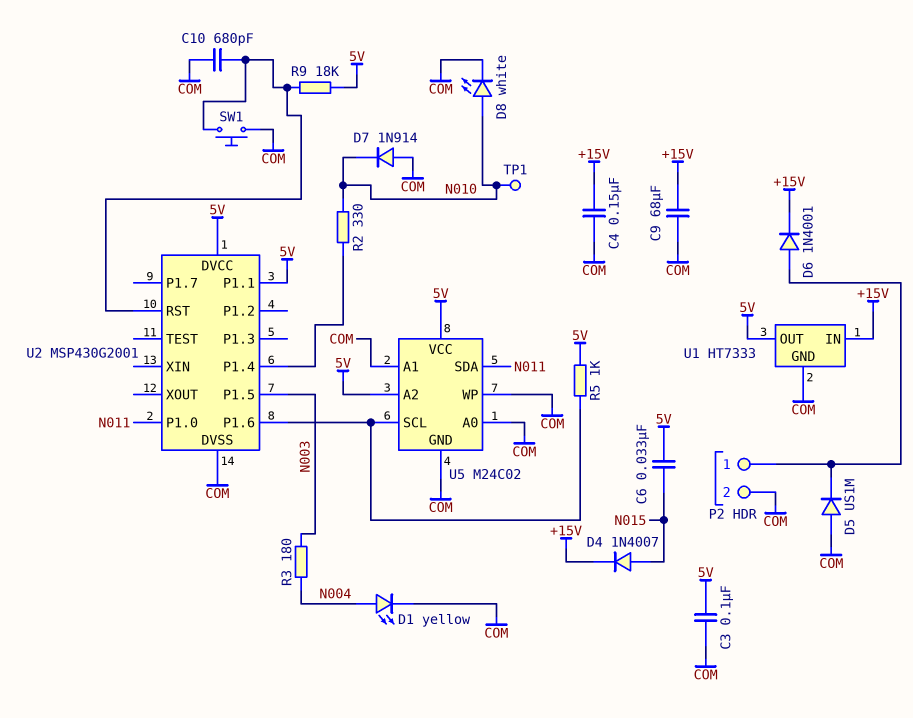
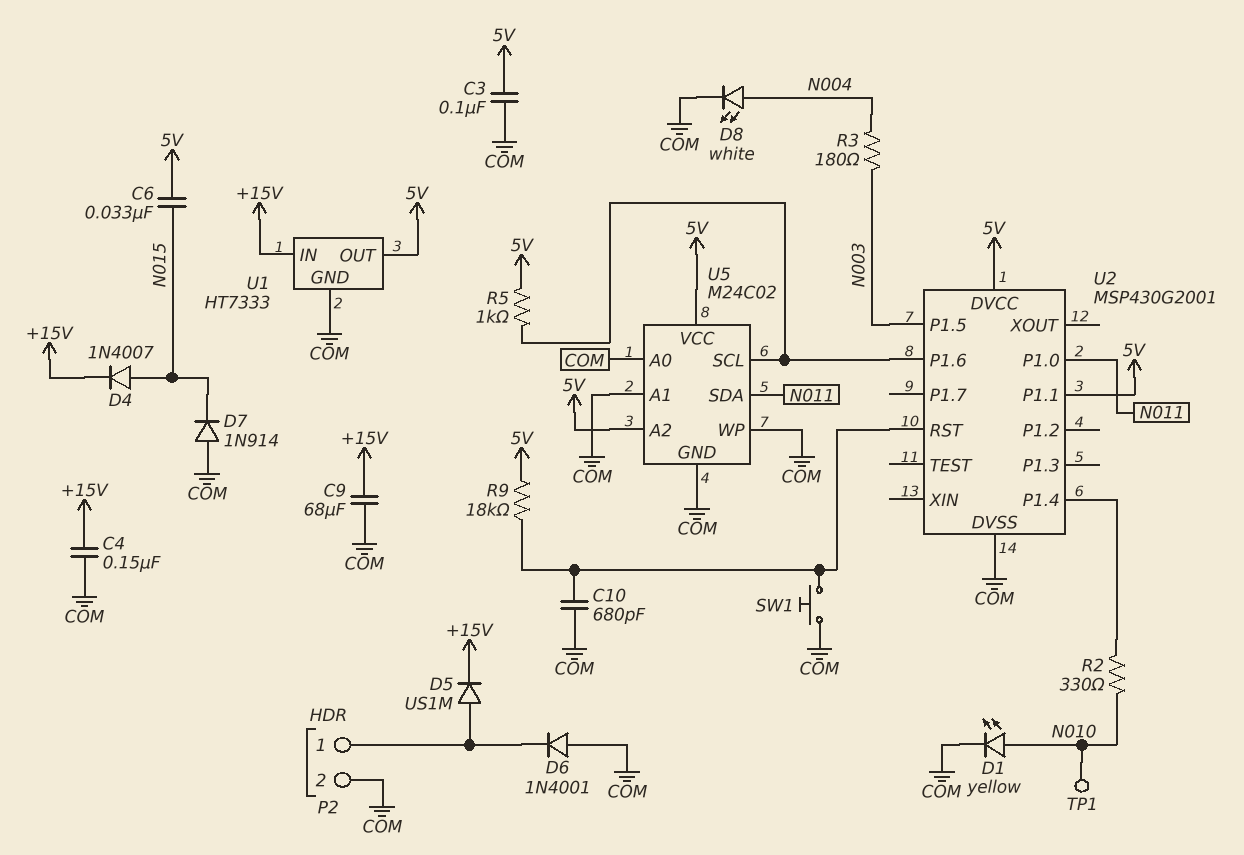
D1: LED yellow (A N004, K COM) -> LED yellow (A N010, K COM)
D5: diode US1M (A COM, K P2/1) -> diode US1M (A P2/1, K +15V)
D6: diode 1N4001 (A P2/1, K +15V) -> diode 1N4001 (A COM, K P2/1)
D7: diode 1N914 (A COM, K N010) -> diode 1N914 (A COM, K N015)
D8: LED white (A N010, K COM) -> LED white (A N004, K COM)

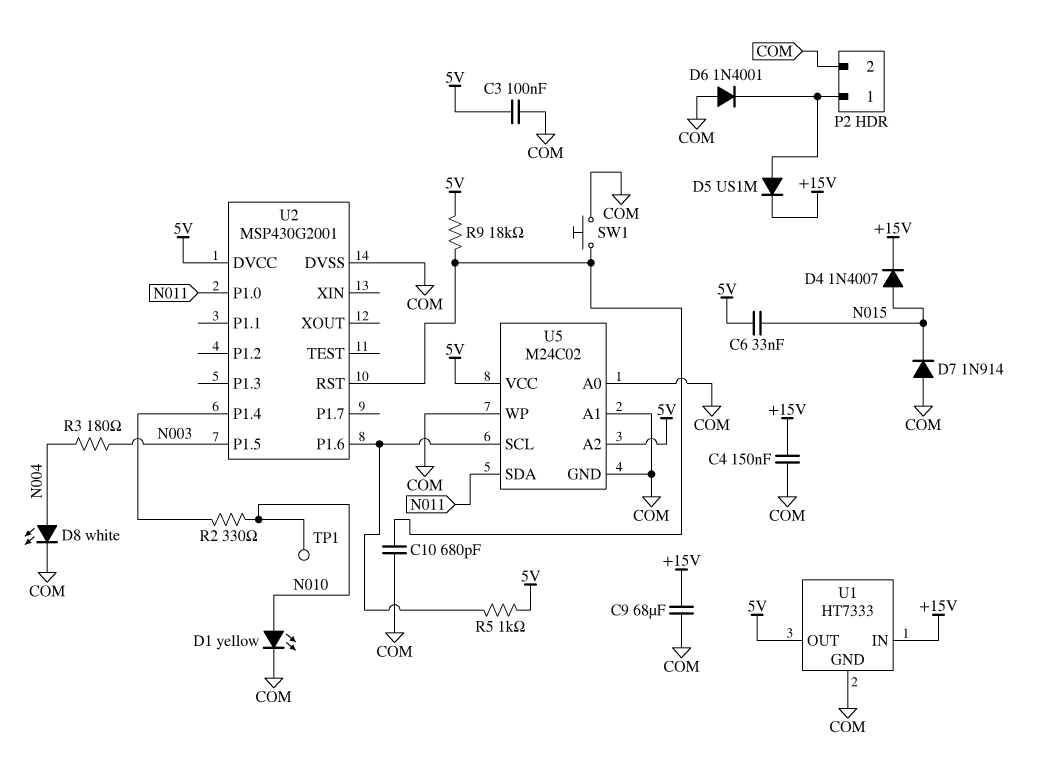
U2 pin P1.1: 5V -> none

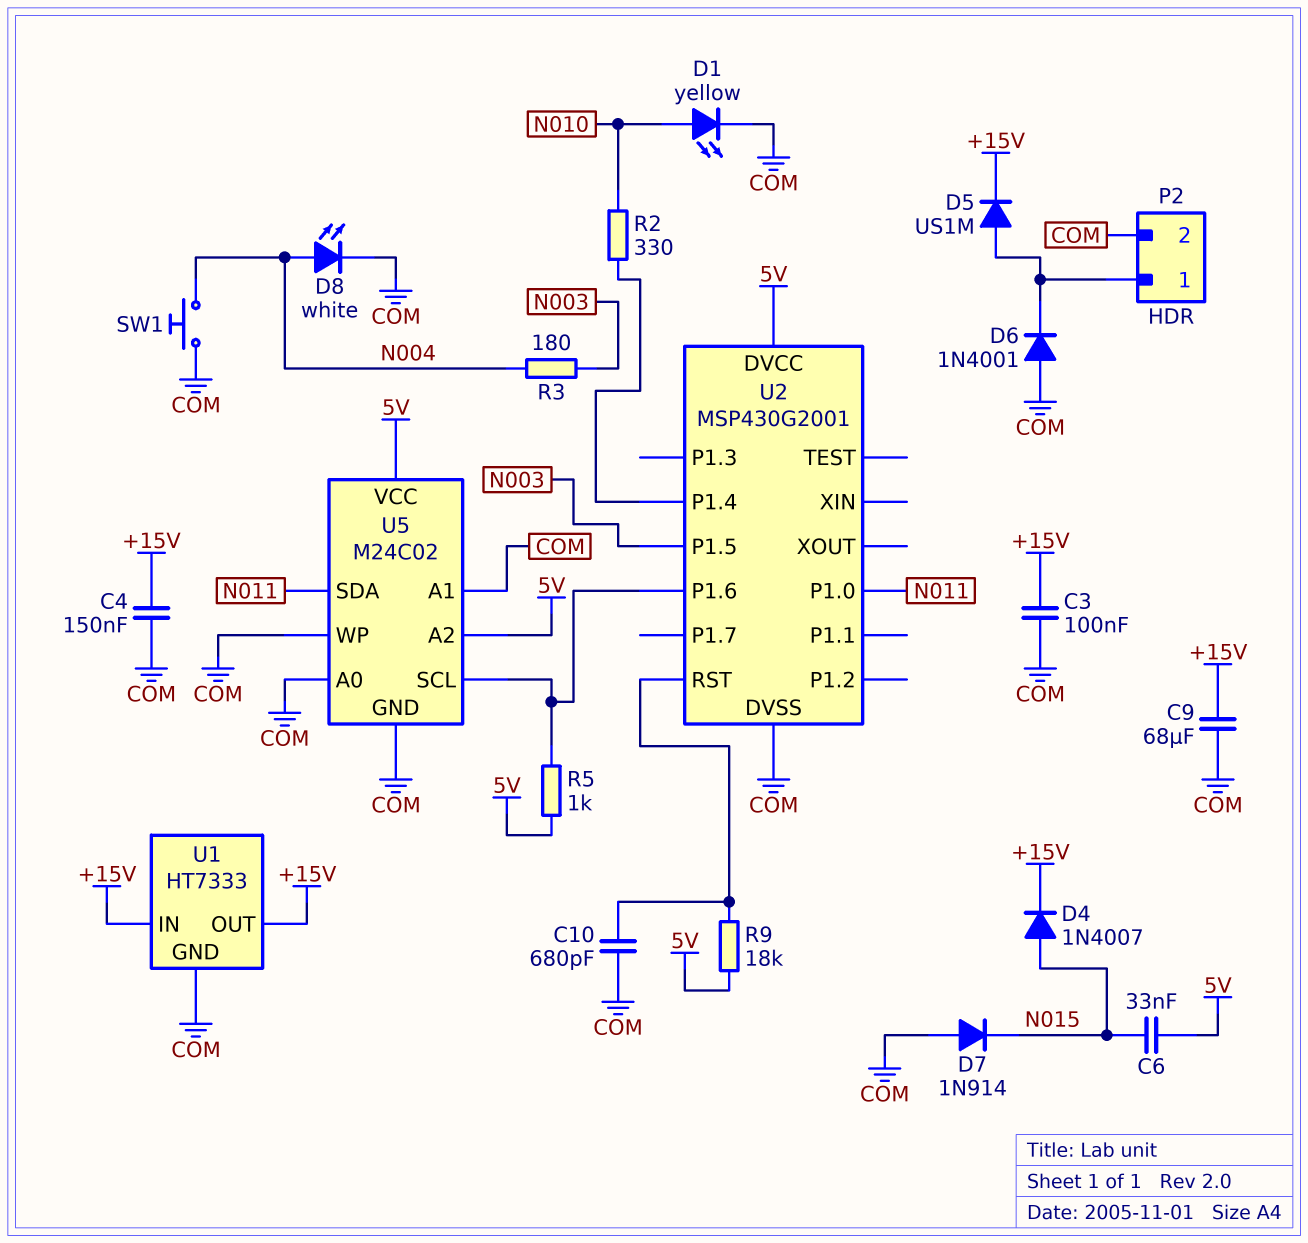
C3: 100nF (5V, COM) -> 100nF (+15V, COM)
SW1: button (COM, U2/RST) -> button (COM, N004)
TP1: test point (N010) -> none
U1 pin OUT: 5V -> +15V

